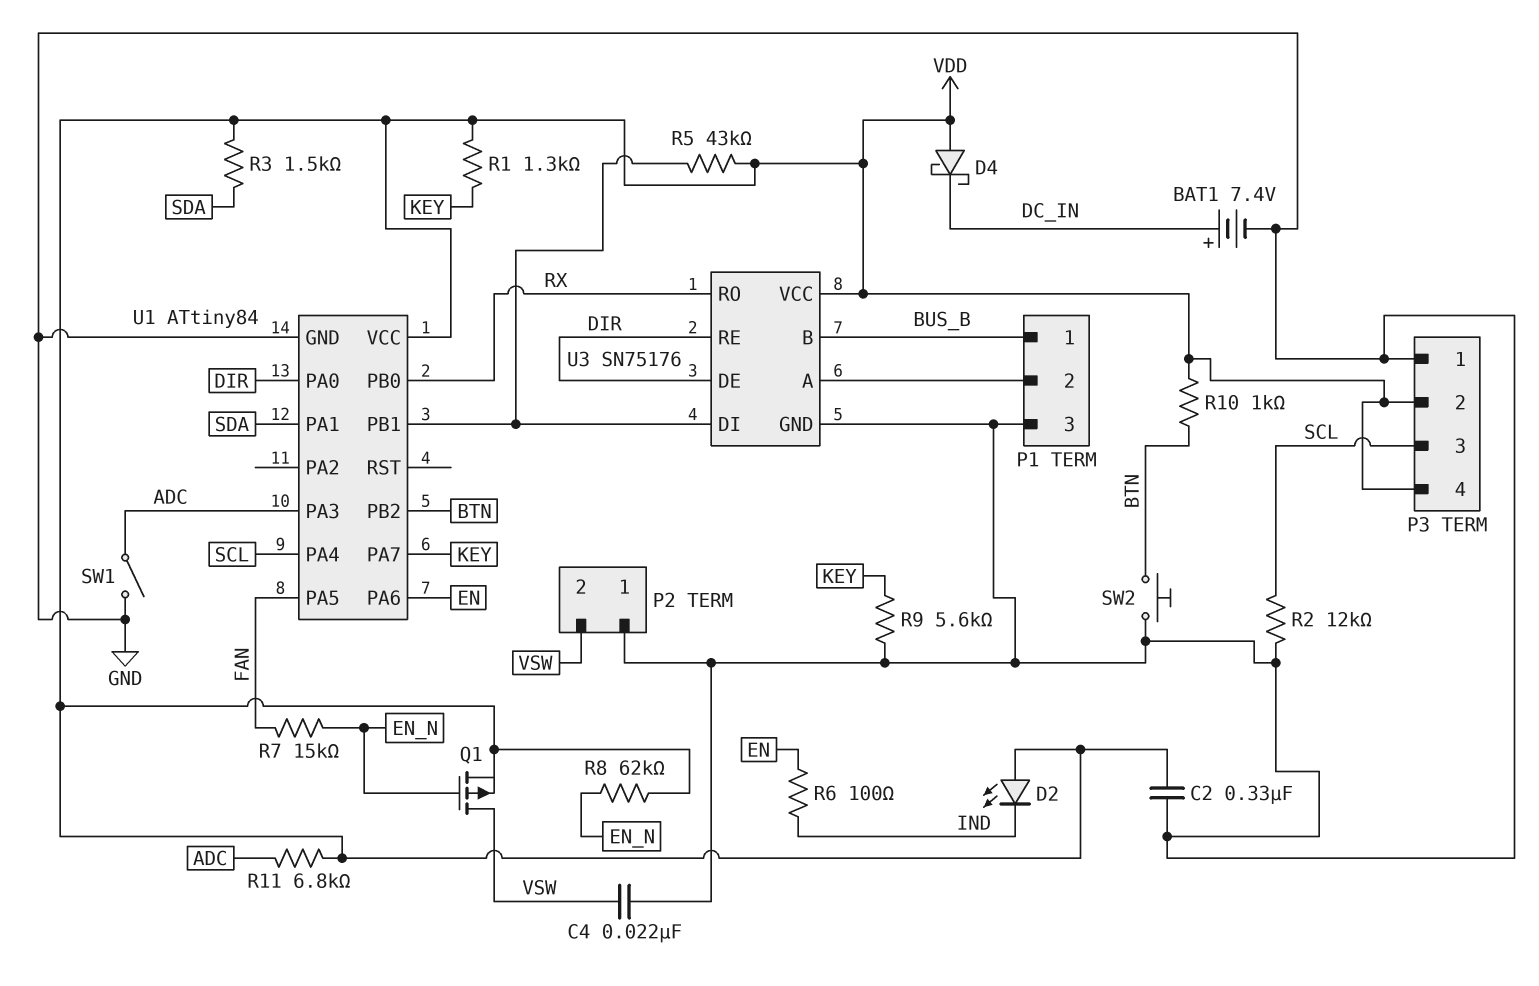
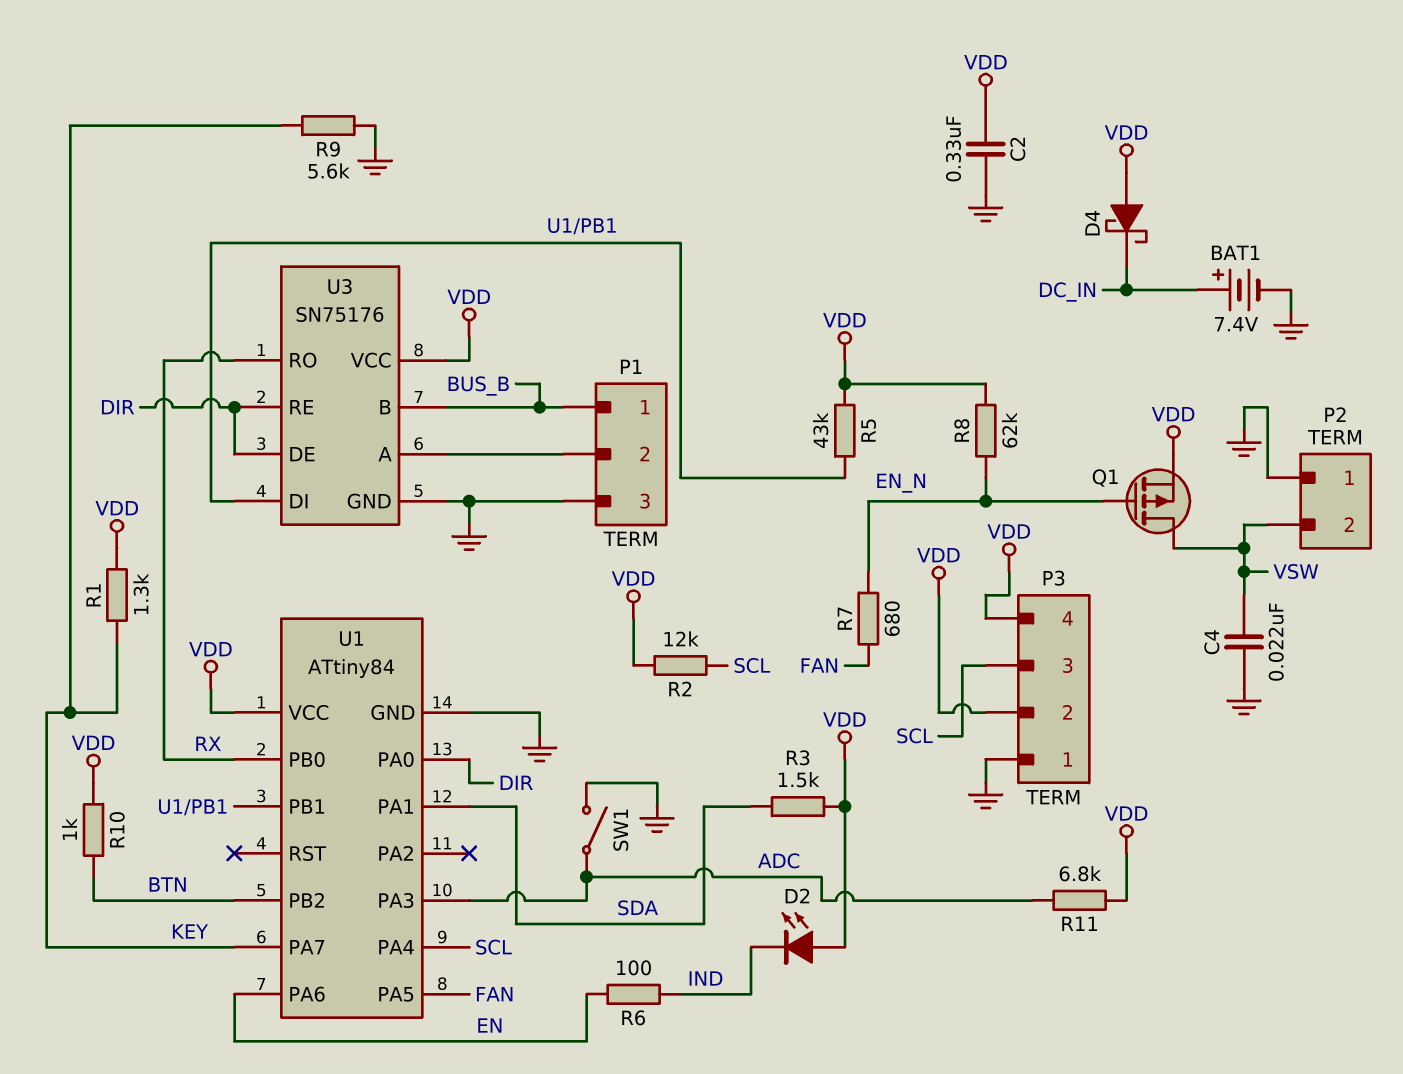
R2: 12k (GND, SCL) -> 12k (SCL, VDD)
R7: 15k (EN_N, FAN) -> 680 (EN_N, FAN)
SW2: button (BTN, GND) -> none

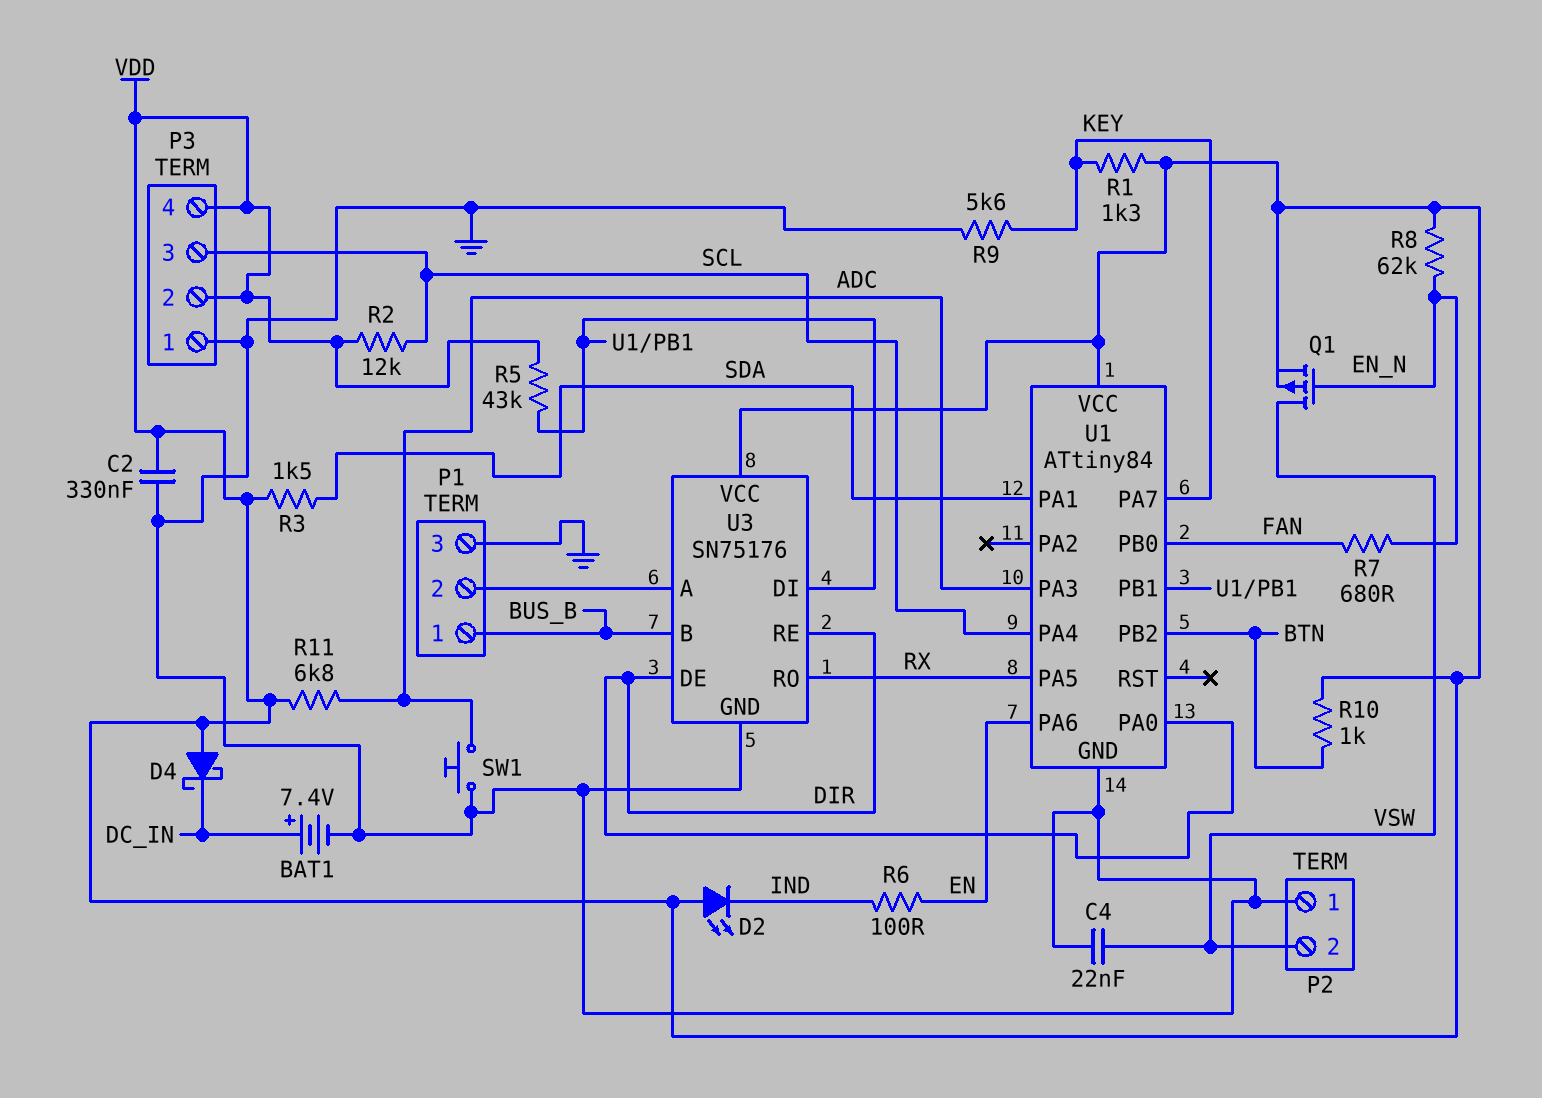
SW1: switch (ADC, GND) -> button (ADC, GND)
U1 pin PA5: FAN -> RX
U1 pin PB0: RX -> FAN

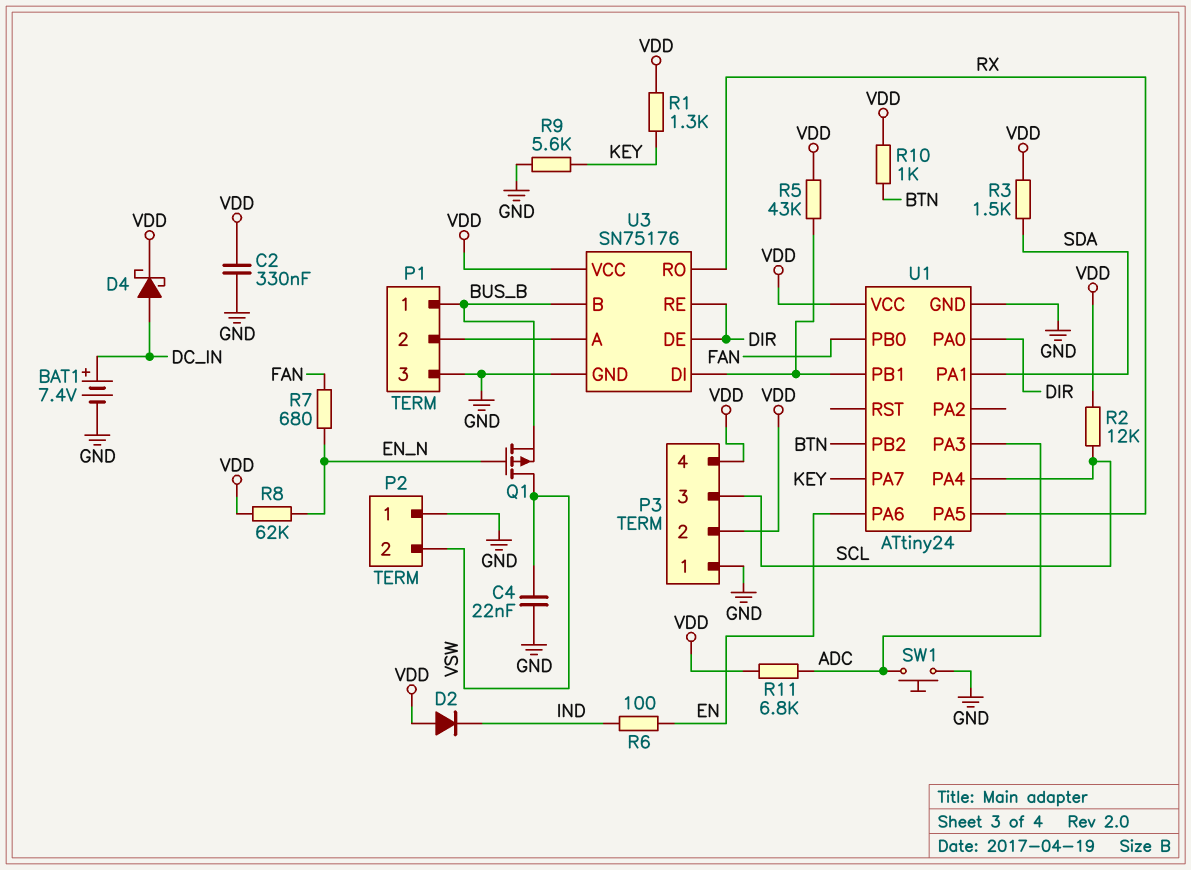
D2: LED (A VDD, K IND) -> diode (A VDD, K IND)
D4: schottky (A VDD, K DC_IN) -> schottky (A DC_IN, K VDD)
Q1: PMOS (G EN_N, D VSW, S VDD) -> PMOS (G EN_N, D VSW, S BUS_B)
U1: ATtiny84 -> ATtiny24

